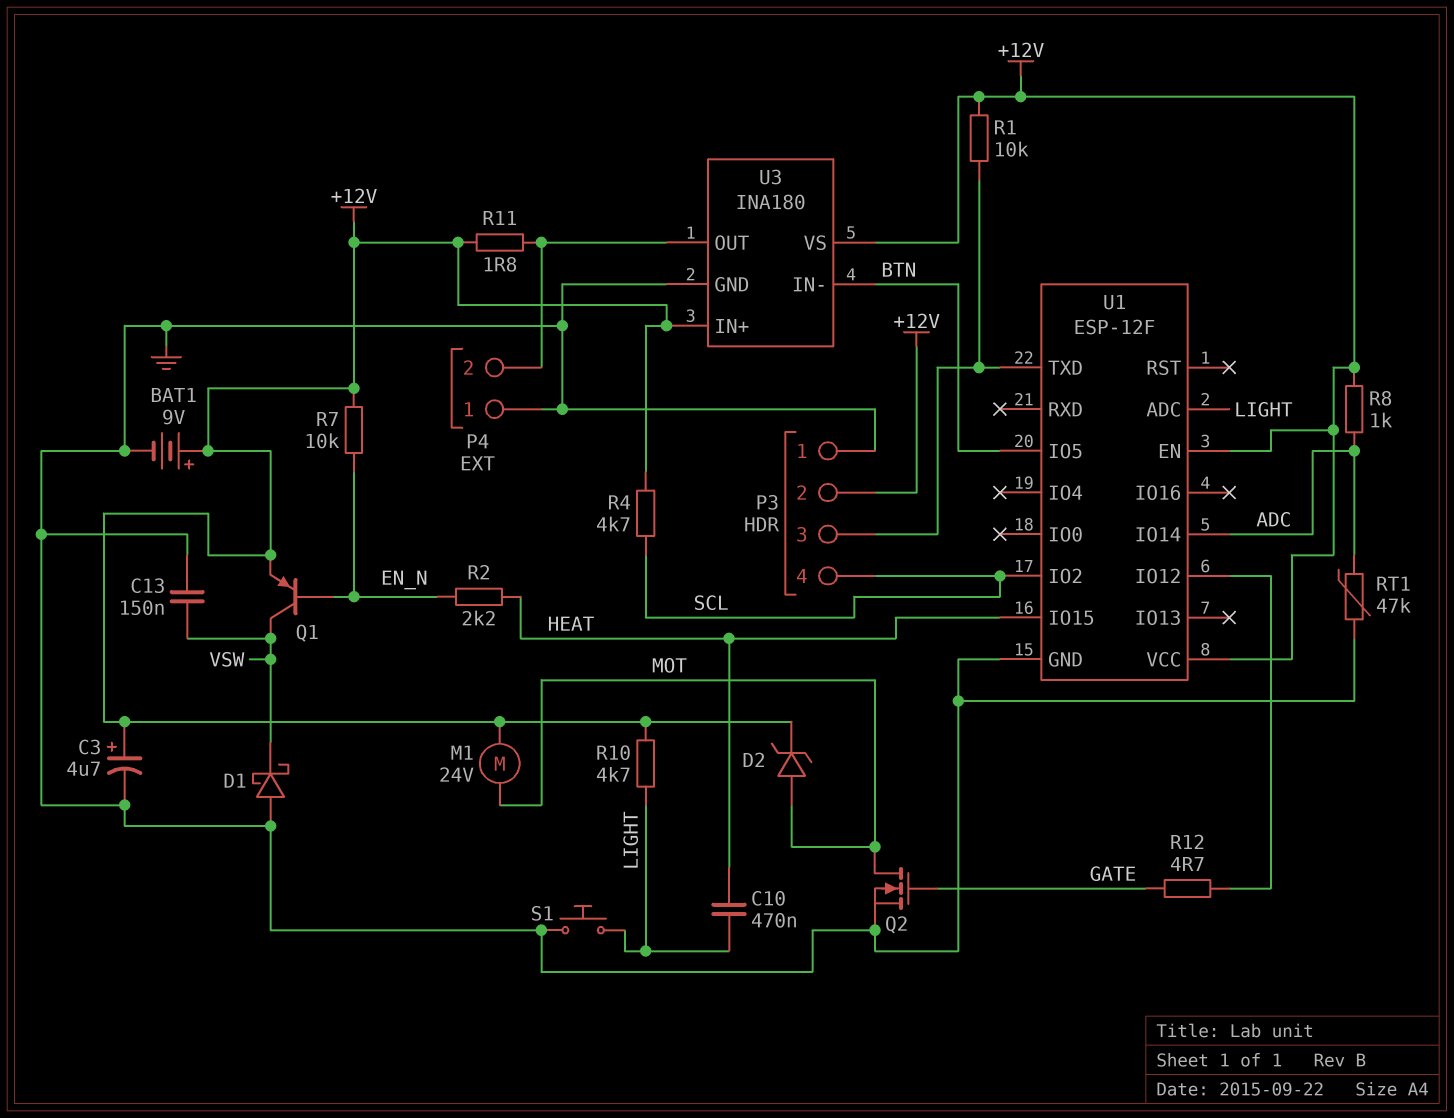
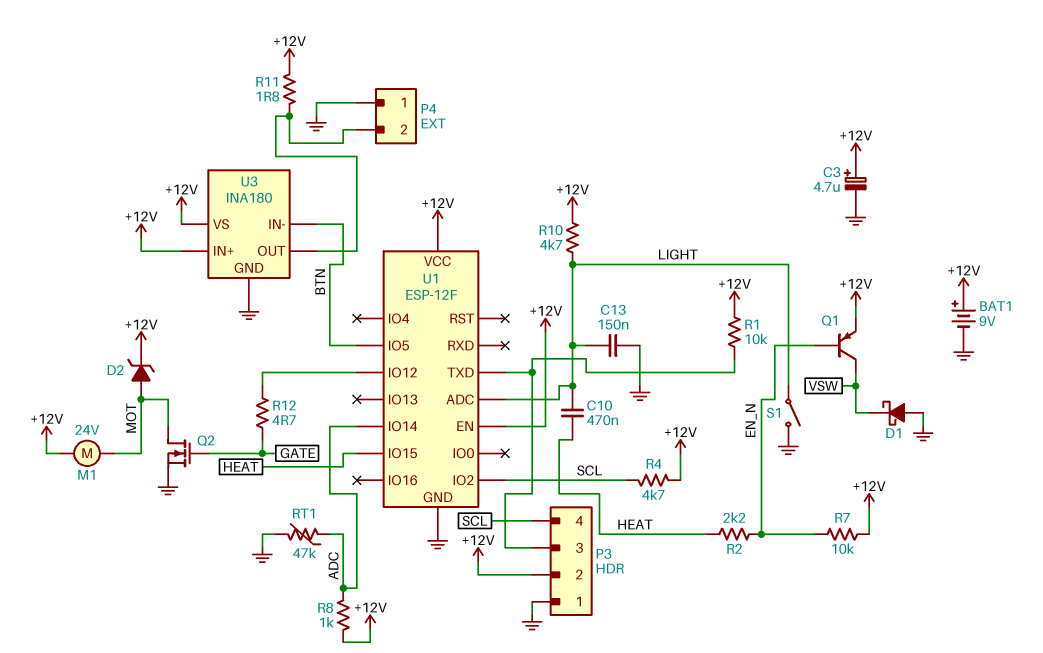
C13: 150nF (GND, VSW) -> 150nF (GND, LIGHT)
S1: button (GND, LIGHT) -> switch (GND, LIGHT)

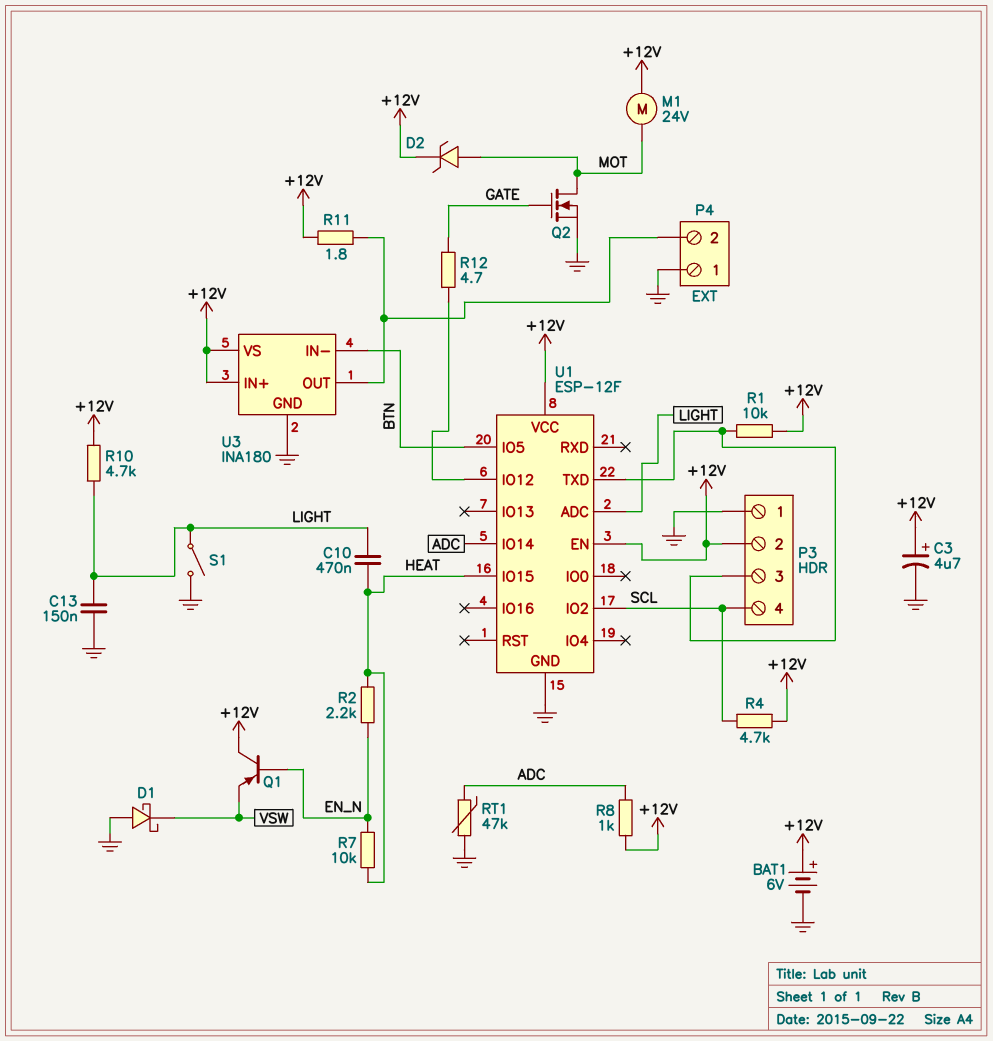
BAT1: 9V (plus +12V, minus GND) -> 6V (plus +12V, minus GND)
Q1: PNP (B EN_N, C VSW, E +12V) -> PNP (B EN_N, C +12V, E VSW)
R7: 10k (+12V, EN_N) -> 10k (EN_N, HEAT)

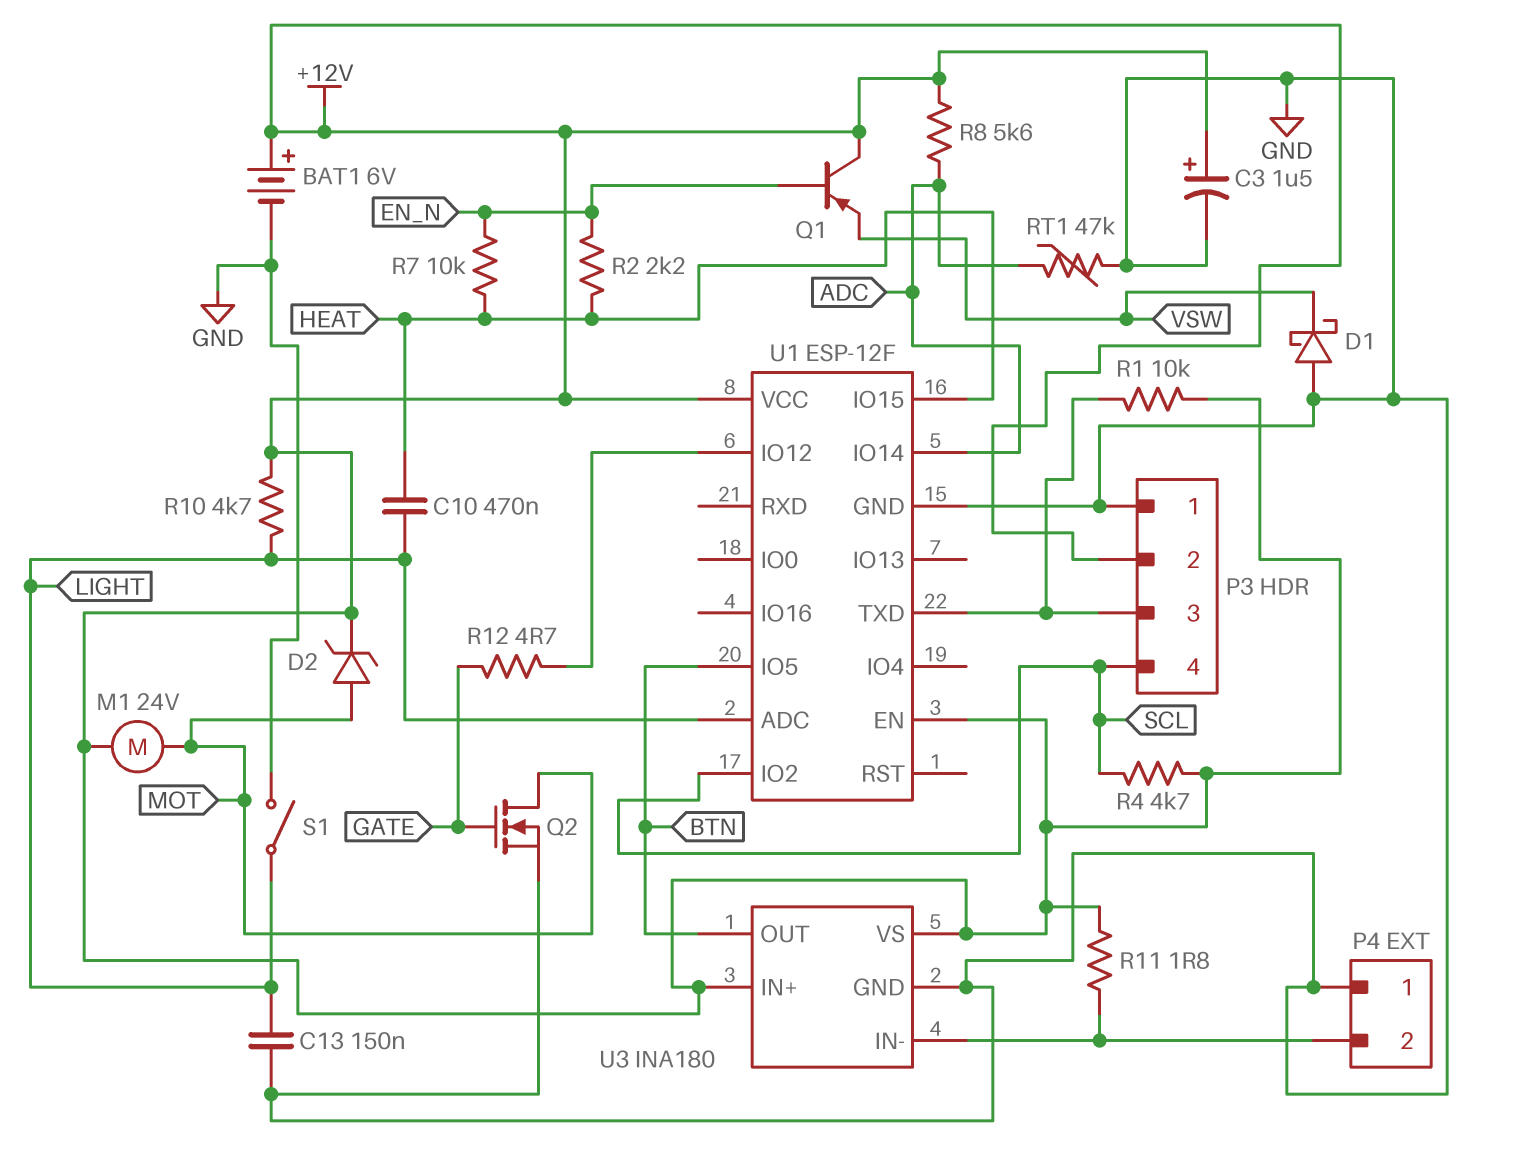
C3: 4.7uF (plus +12V, minus GND) -> 1.5uF (plus +12V, minus GND)
R8: 1k (+12V, ADC) -> 5.6k (+12V, ADC)
U3 pin IN-: BTN -> P4/2
U3 pin OUT: P4/2 -> BTN

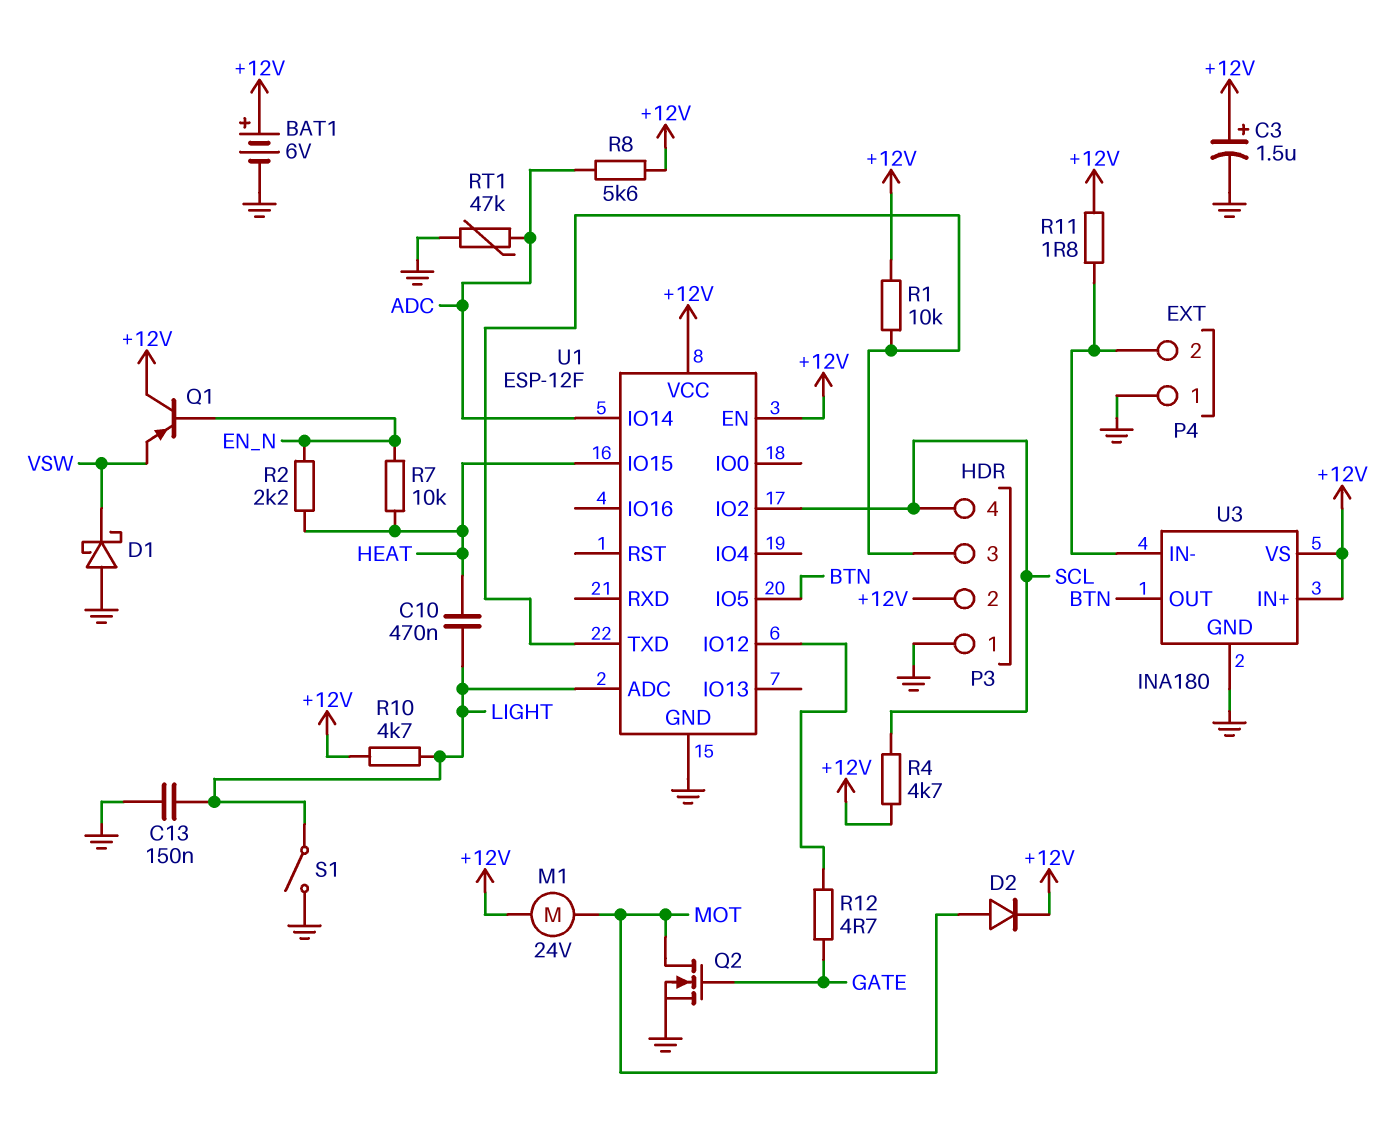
D2: zener (A MOT, K +12V) -> diode (A MOT, K +12V)

